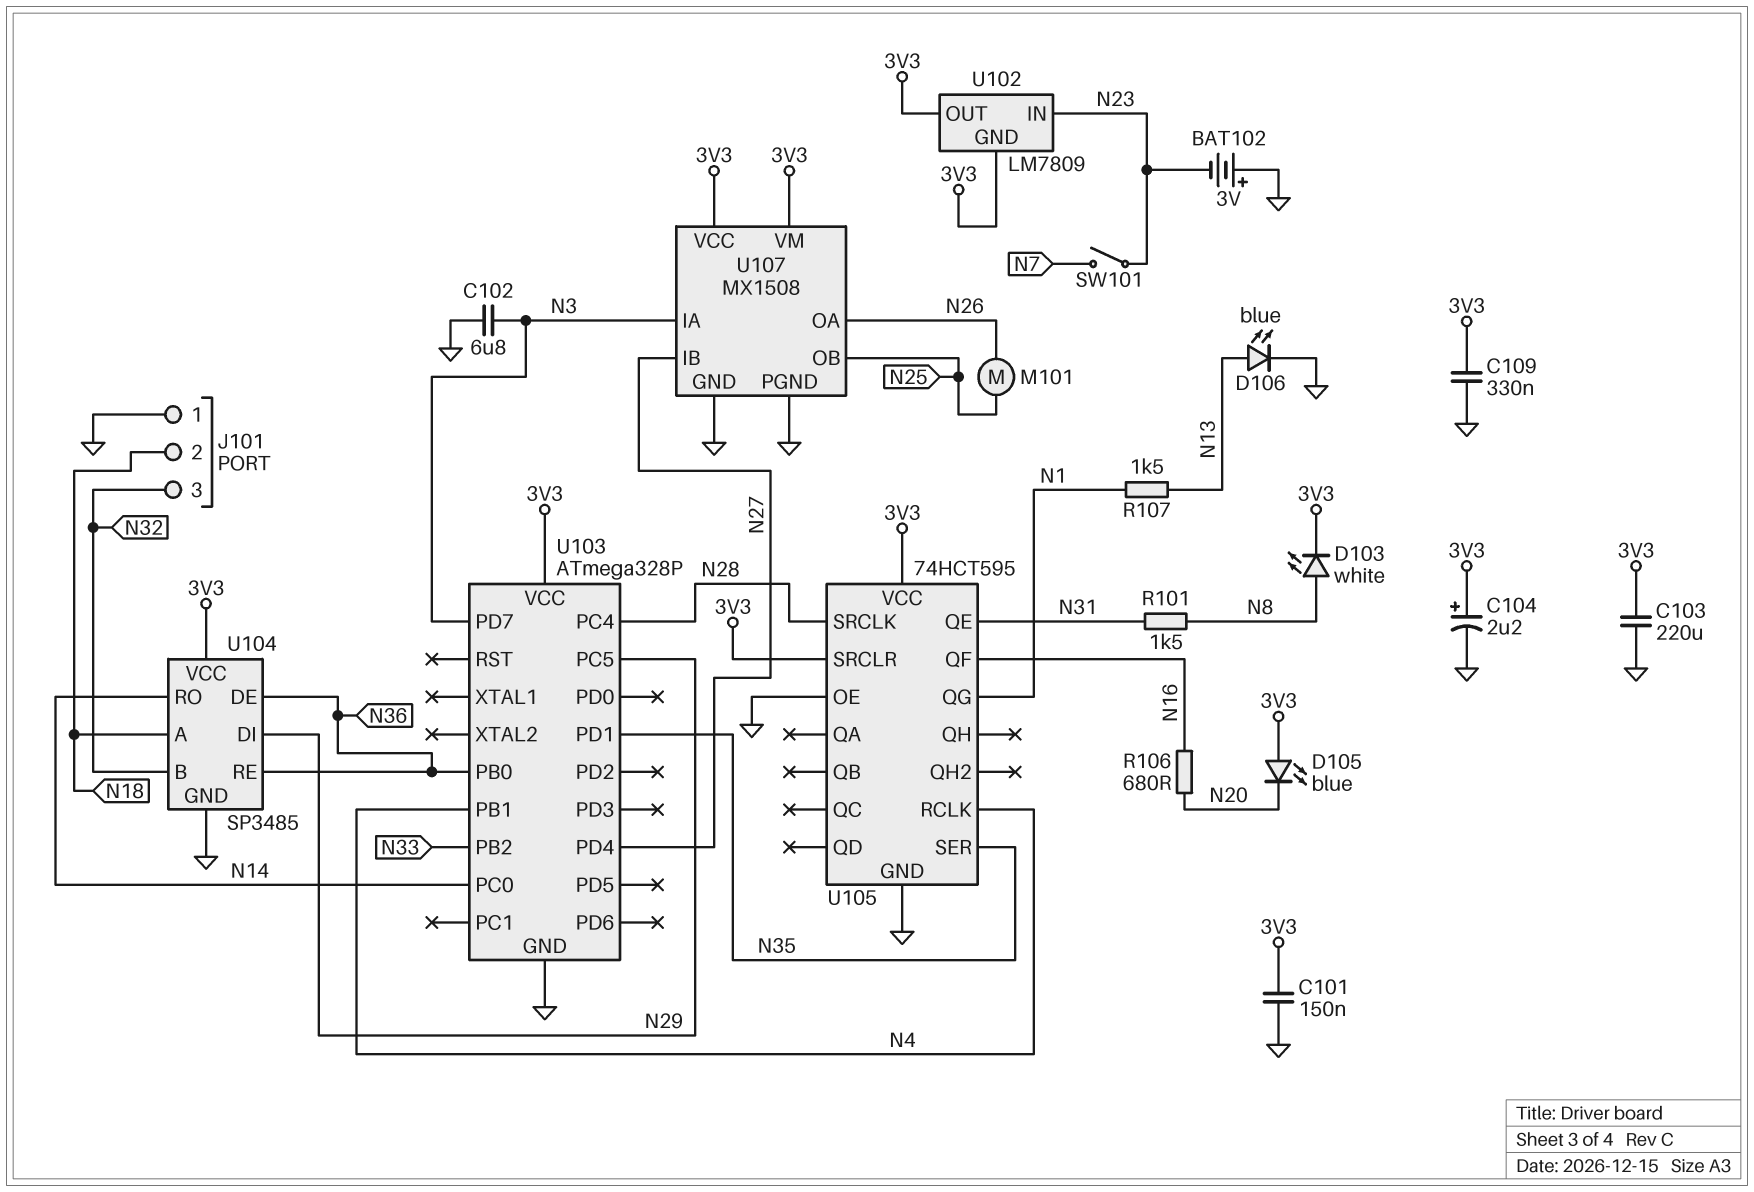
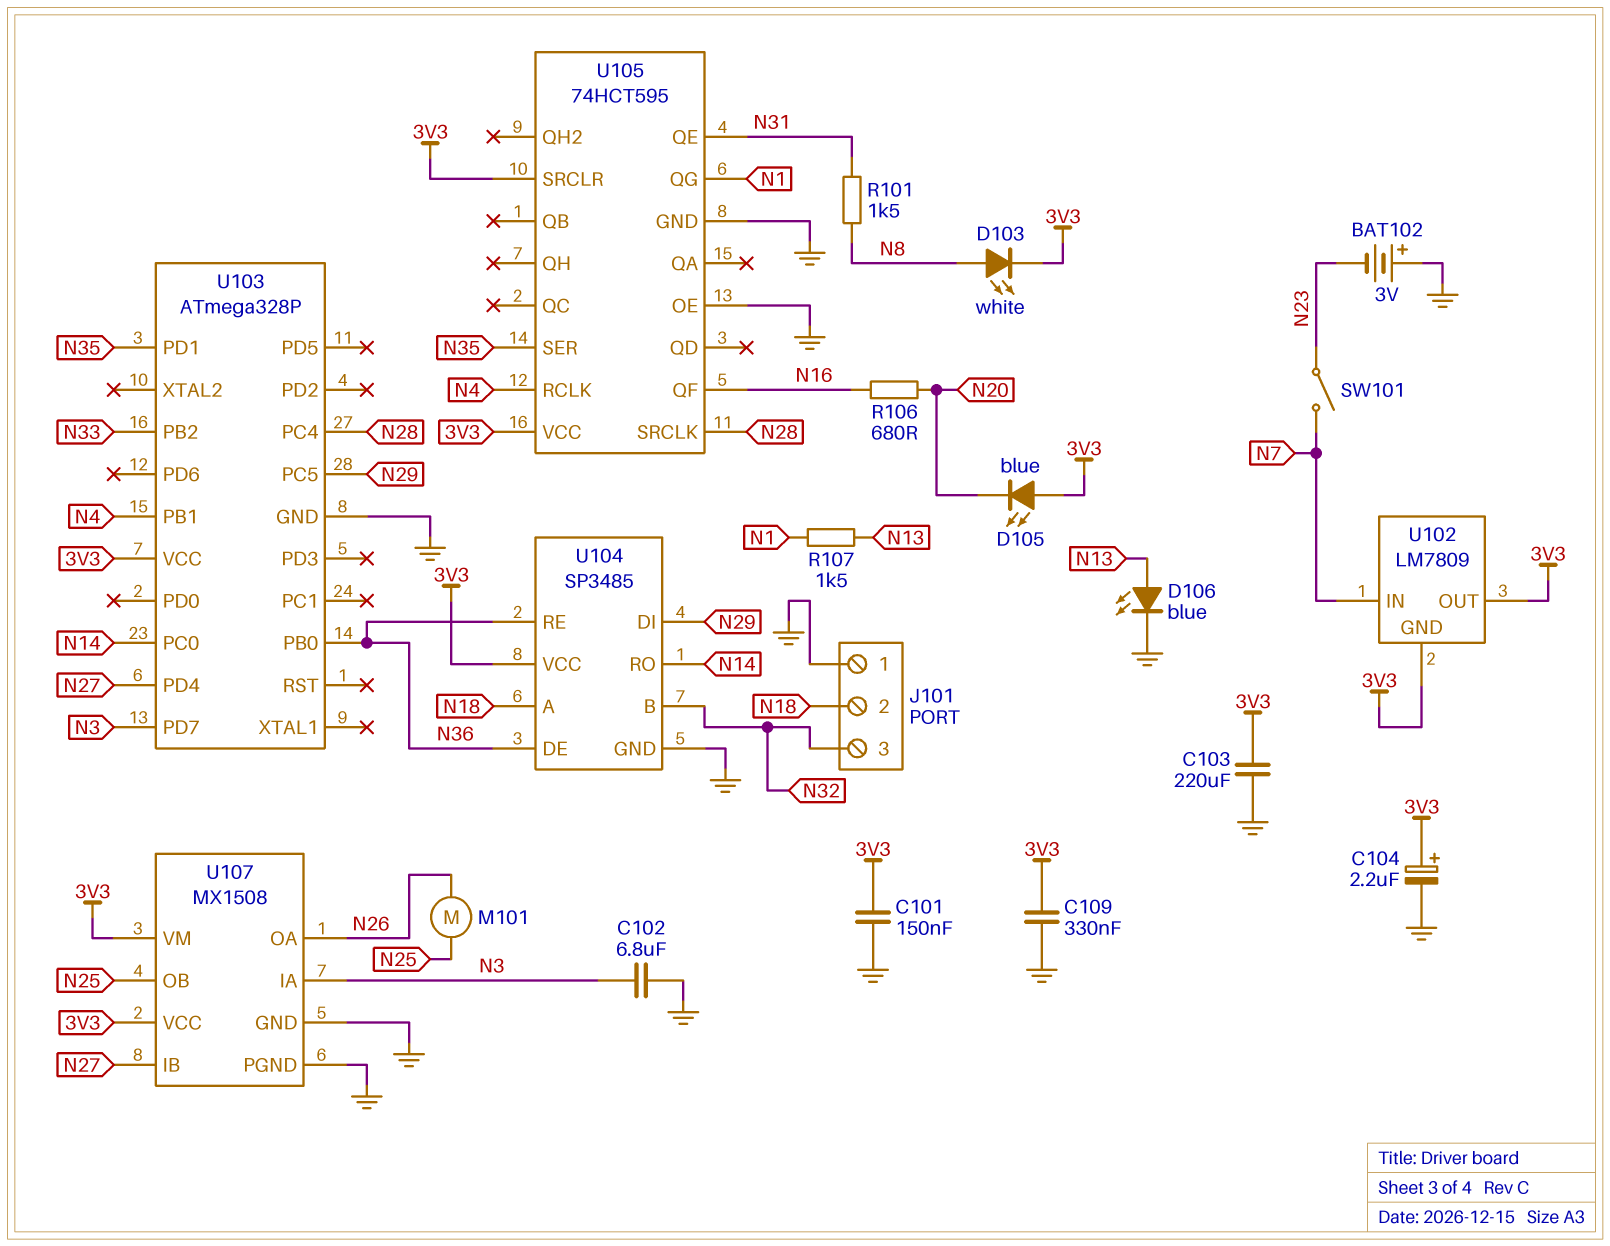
U102 pin IN: N23 -> N7

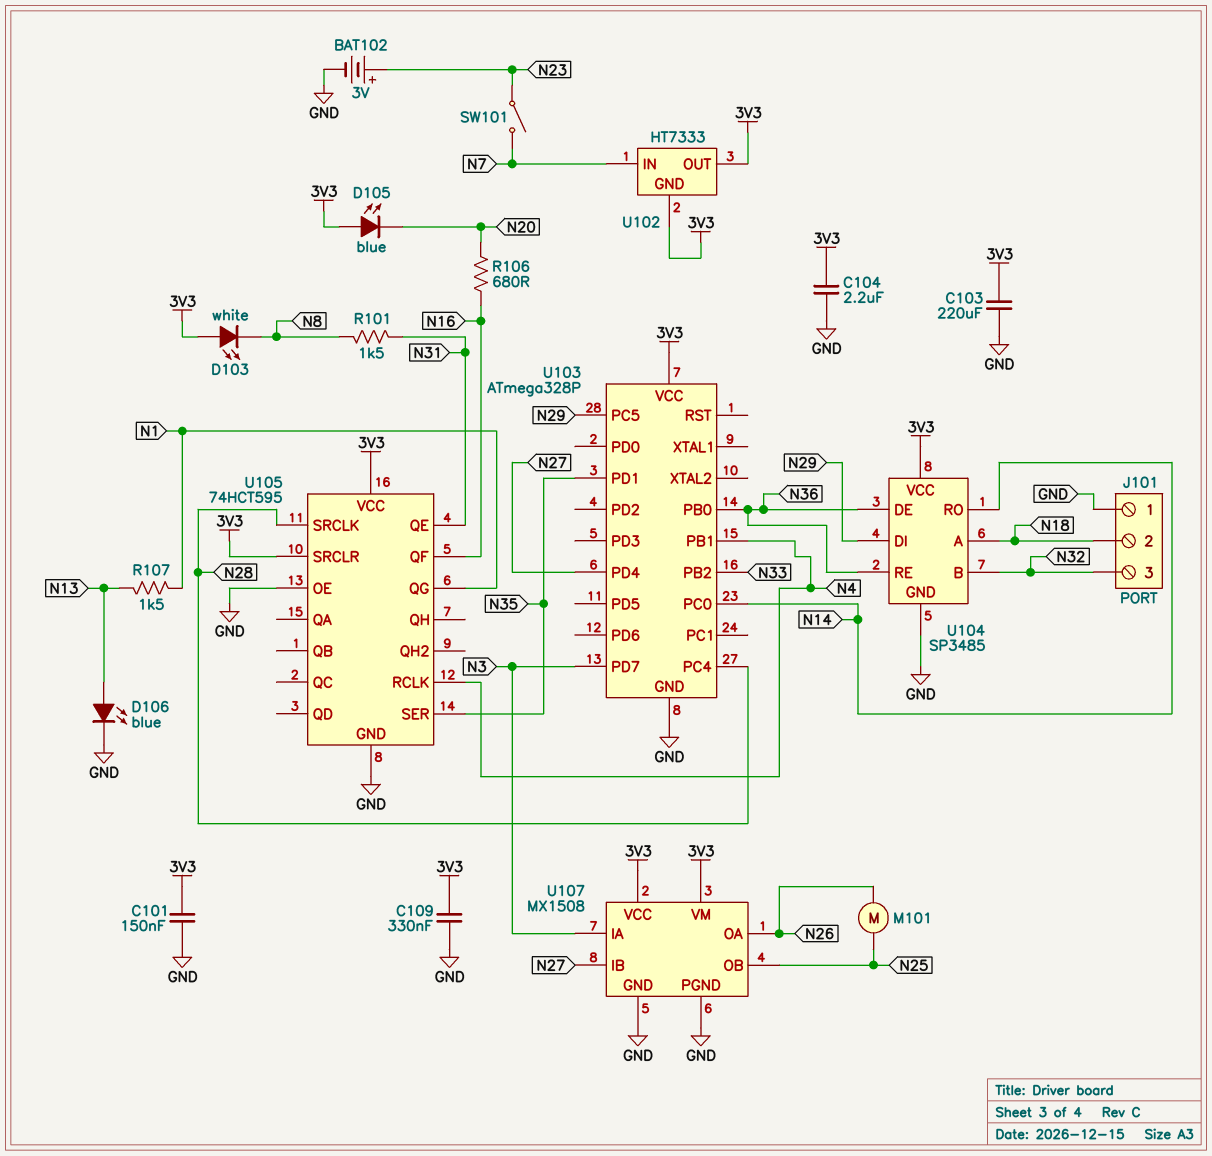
BAT102: 3V (plus GND, minus N23) -> 3V (plus N23, minus GND)
C102: 6.8uF (GND, N3) -> none
C104: 2.2uF (plus 3V3, minus GND) -> 2.2uF (3V3, GND)
D103: LED white (A N8, K 3V3) -> LED white (A 3V3, K N8)
U102: LM7809 -> HT7333

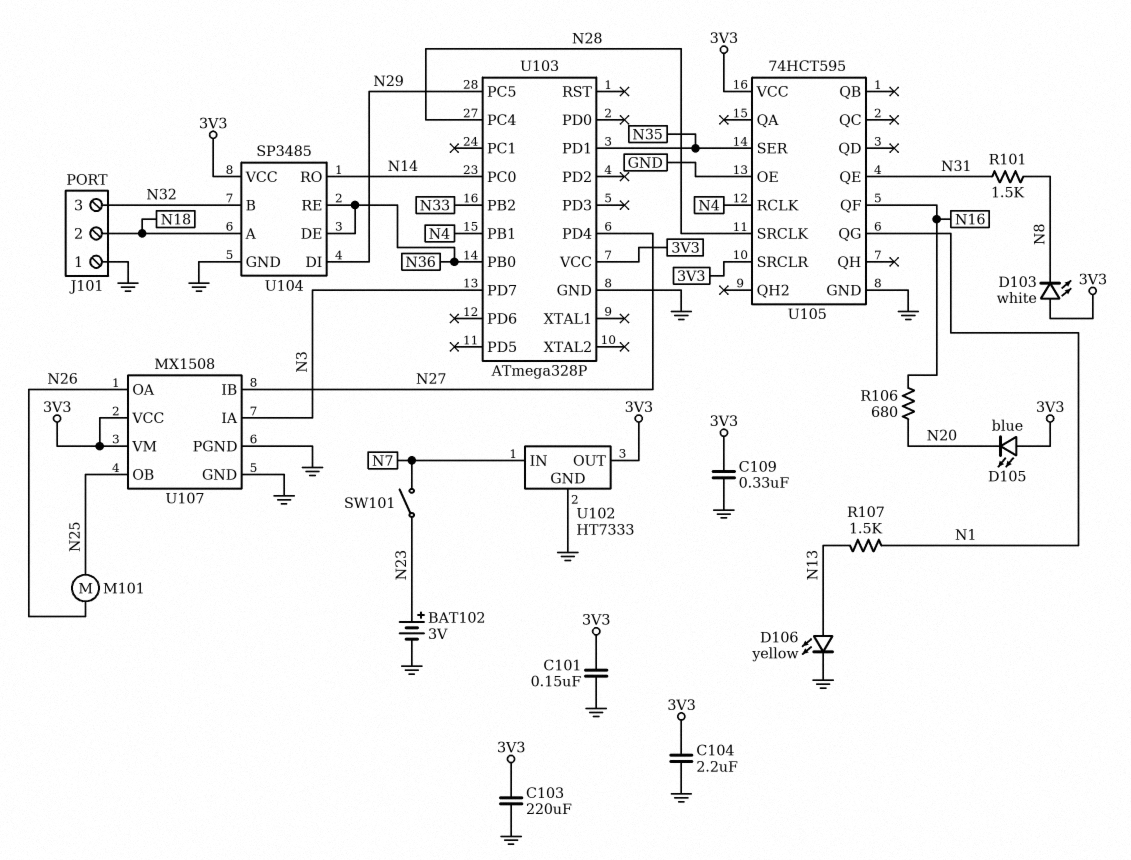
D106: LED blue (A N13, K GND) -> LED yellow (A N13, K GND)
U102 pin GND: 3V3 -> GND

